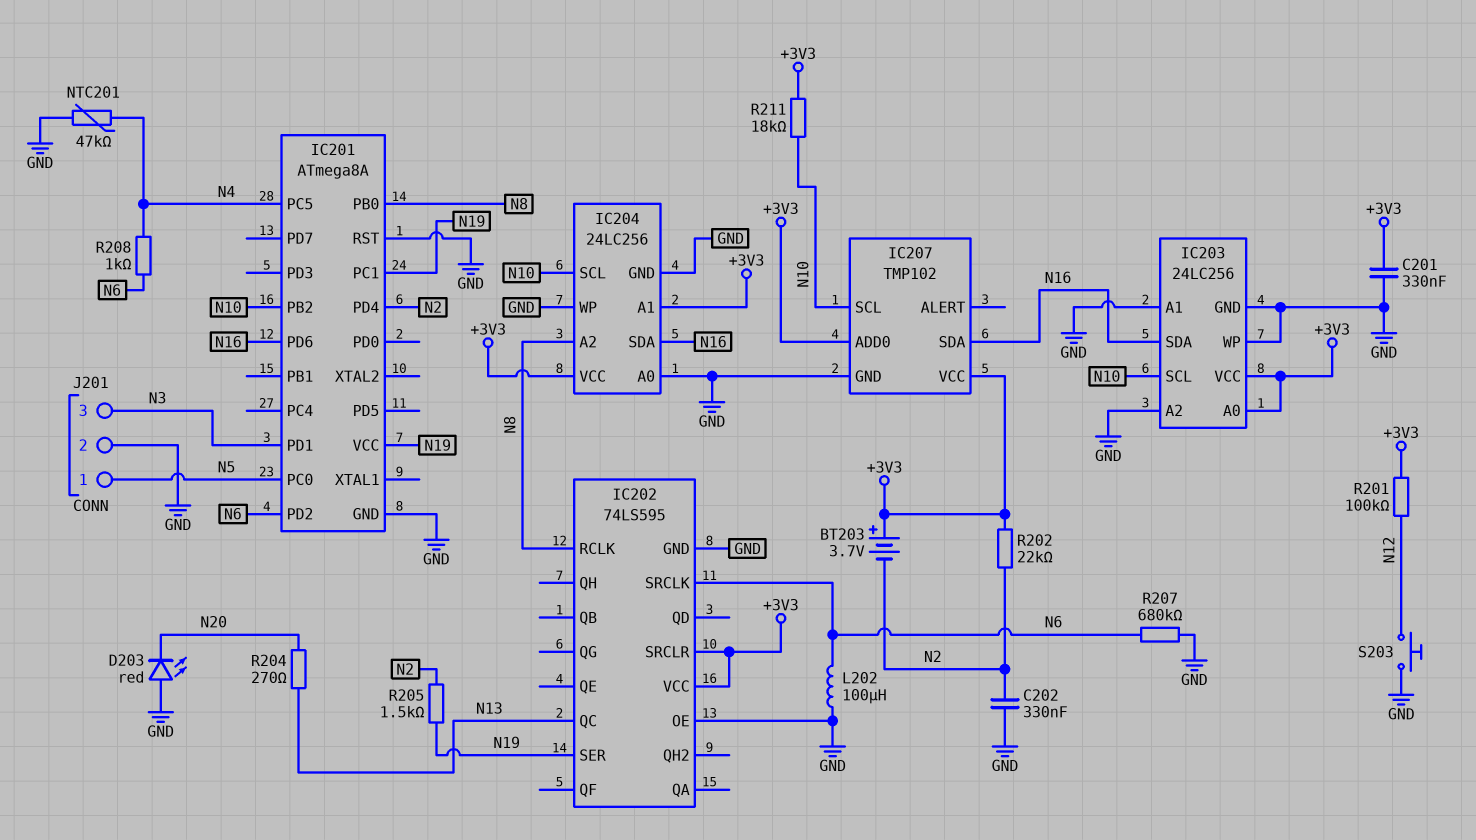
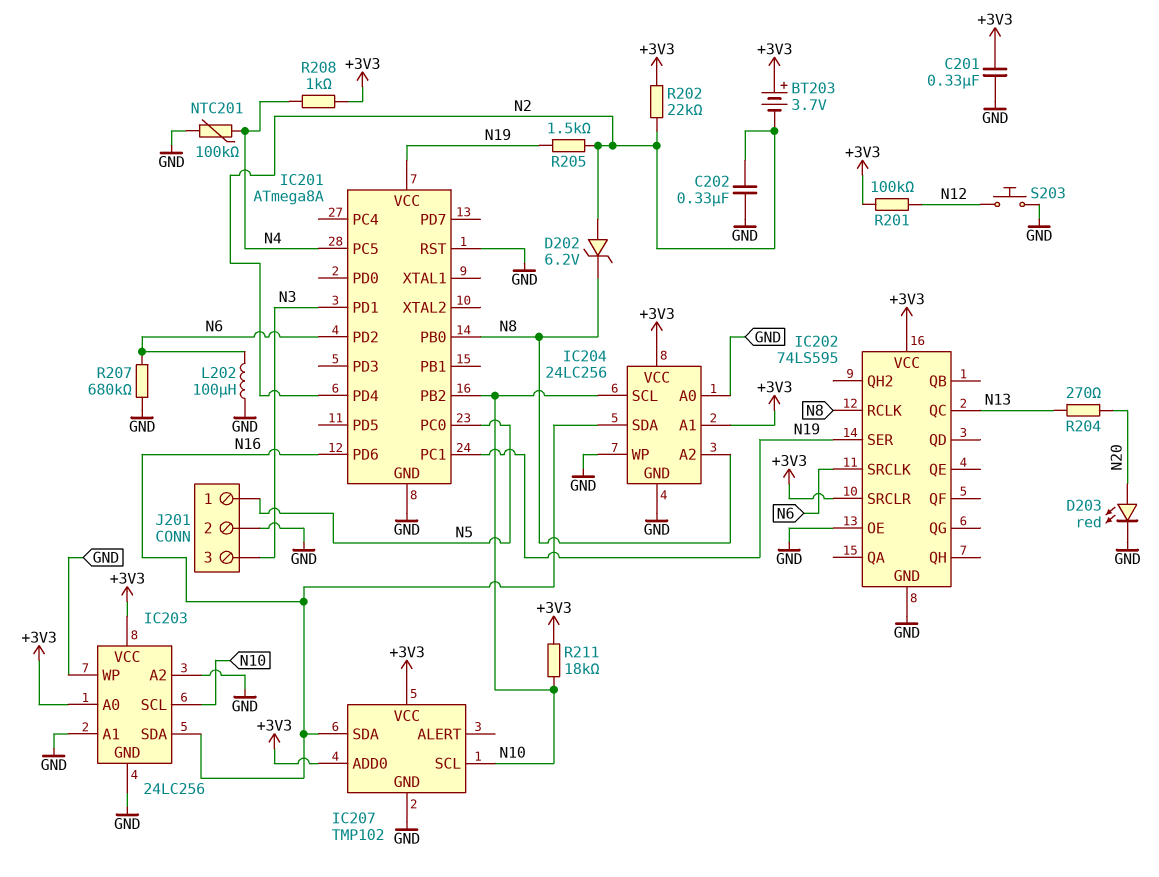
D202: none -> zener 6.2V (A N2, K N8)
D203: LED red (A GND, K N20) -> LED red (A N20, K GND)
NTC201: 47k (GND, N4) -> 100k (GND, N4)
R208: 1k (N4, N6) -> 1k (+3V3, N4)

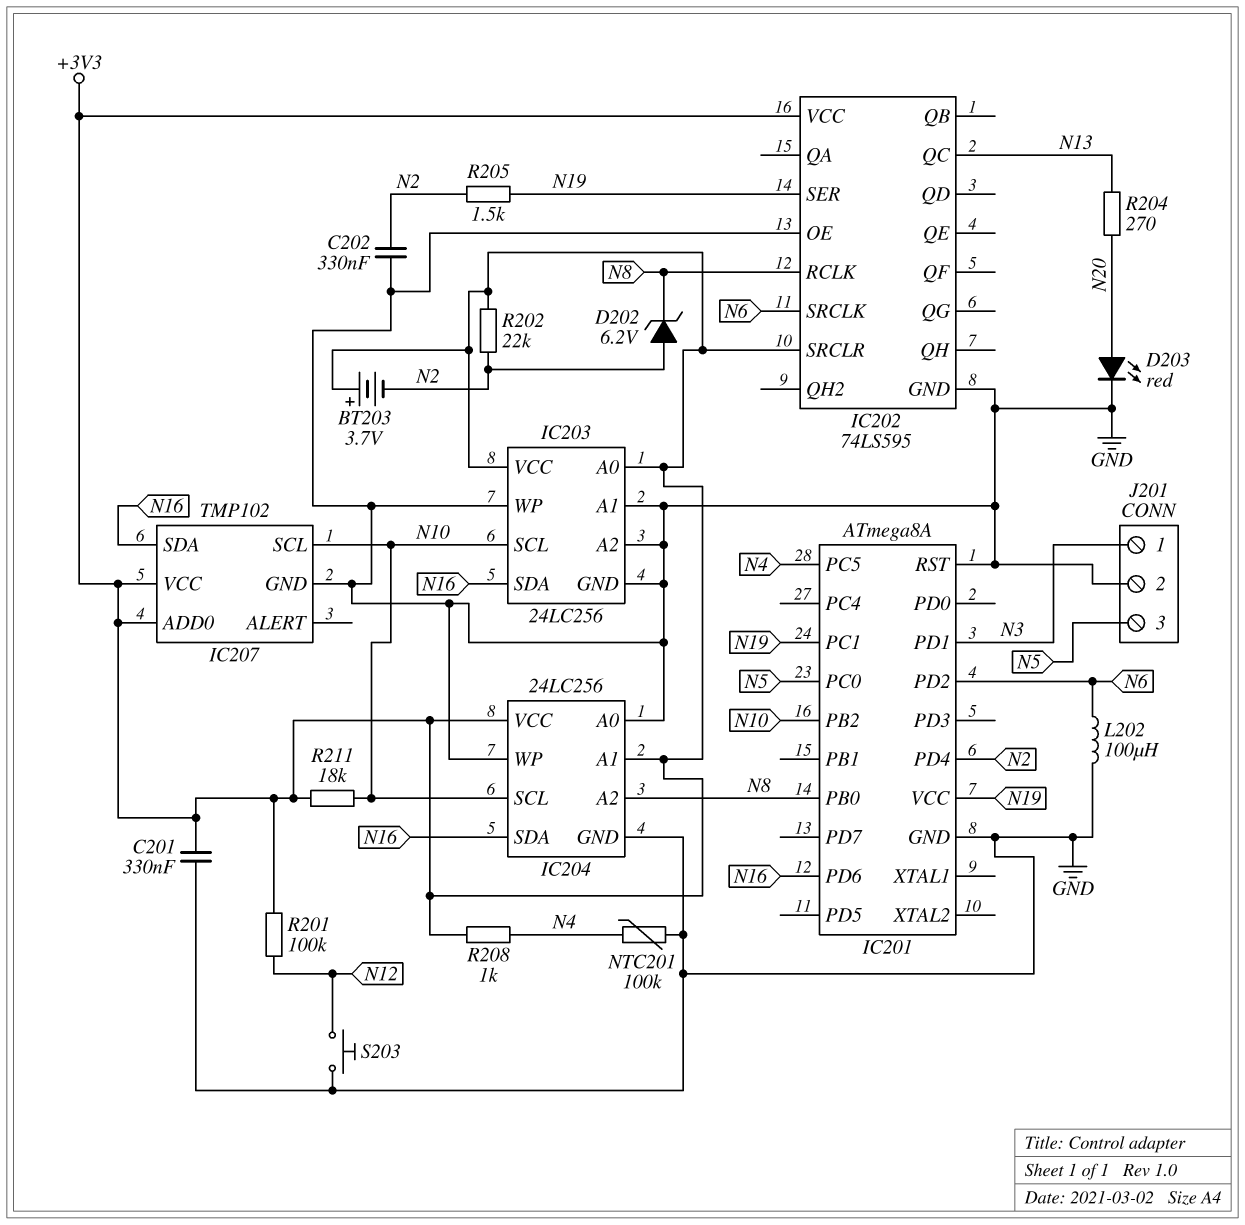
J201 pin 1: N5 -> N3
J201 pin 3: N3 -> N5
R207: 680k (GND, N6) -> none

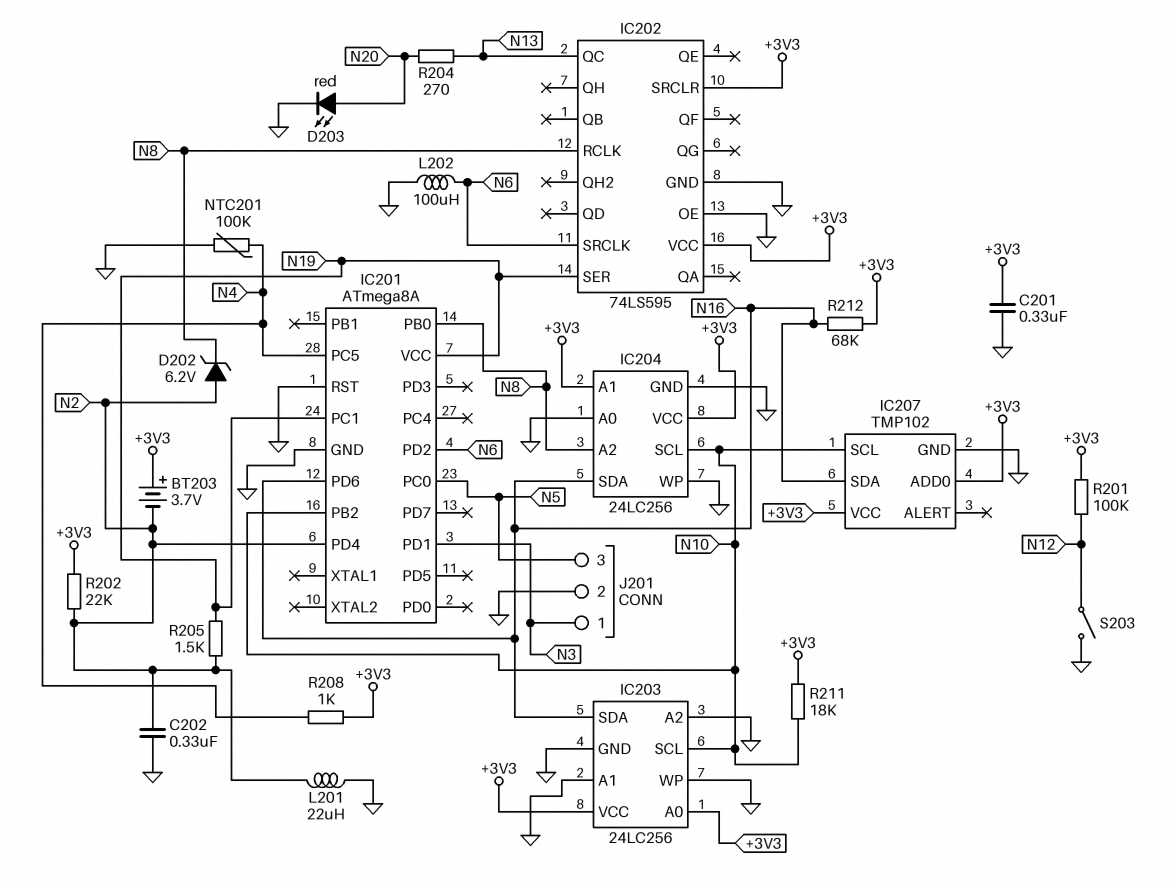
L201: none -> 22uH (GND, N2)
R212: none -> 68k (+3V3, N16)
S203: button (GND, N12) -> switch (GND, N12)

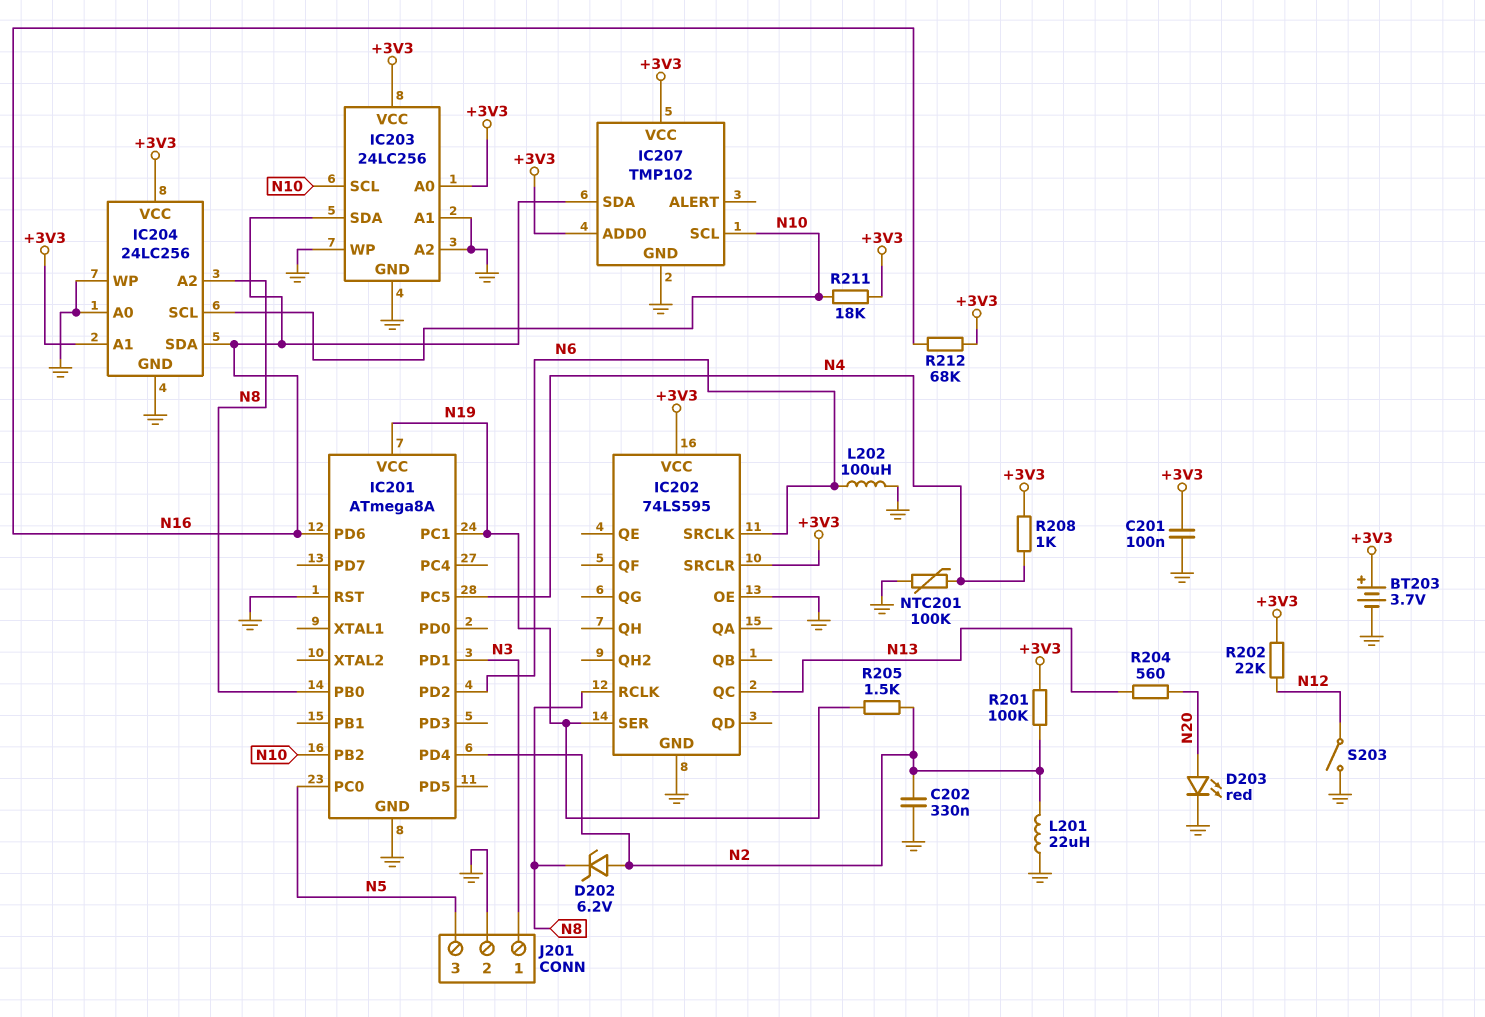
BT203: 3.7V (plus +3V3, minus N2) -> 3.7V (plus +3V3, minus GND)
C201: 330nF (+3V3, GND) -> 100nF (+3V3, GND)
R201: 100k (+3V3, N12) -> 100k (+3V3, N2)
R202: 22k (+3V3, N2) -> 22k (+3V3, N12)
R204: 270 (N13, N20) -> 560 (N13, N20)

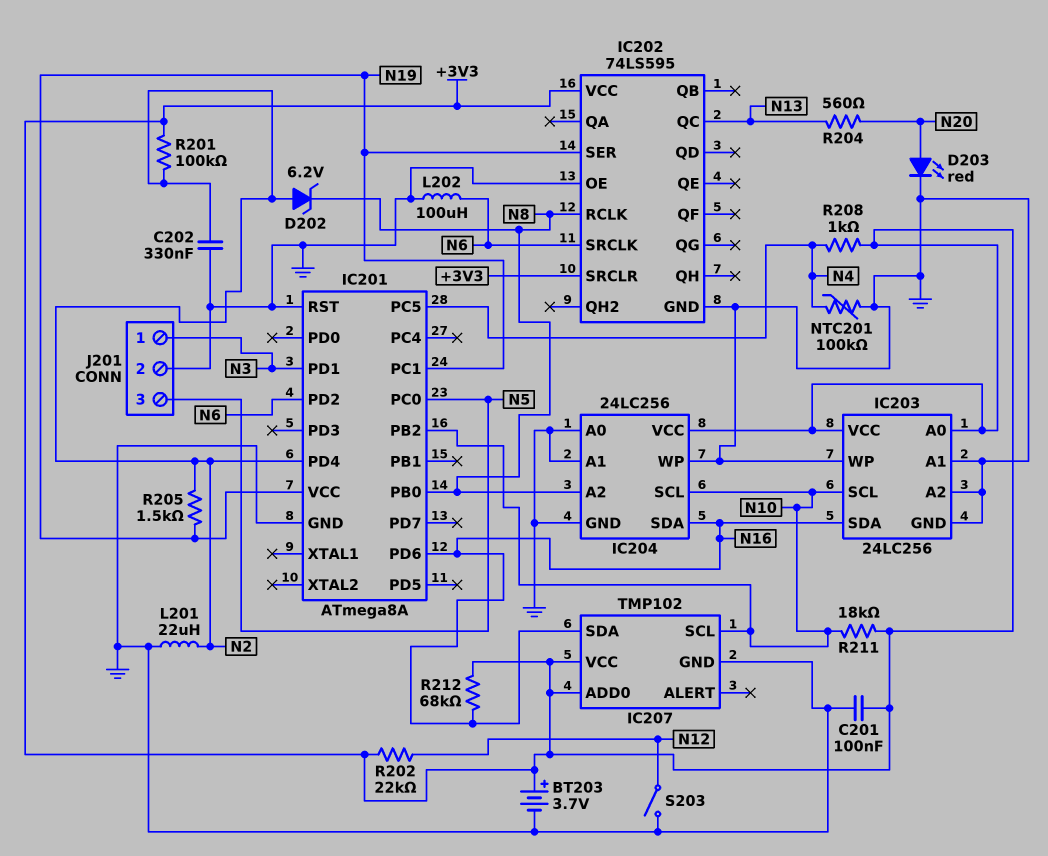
IC204 pin A1: +3V3 -> GND

